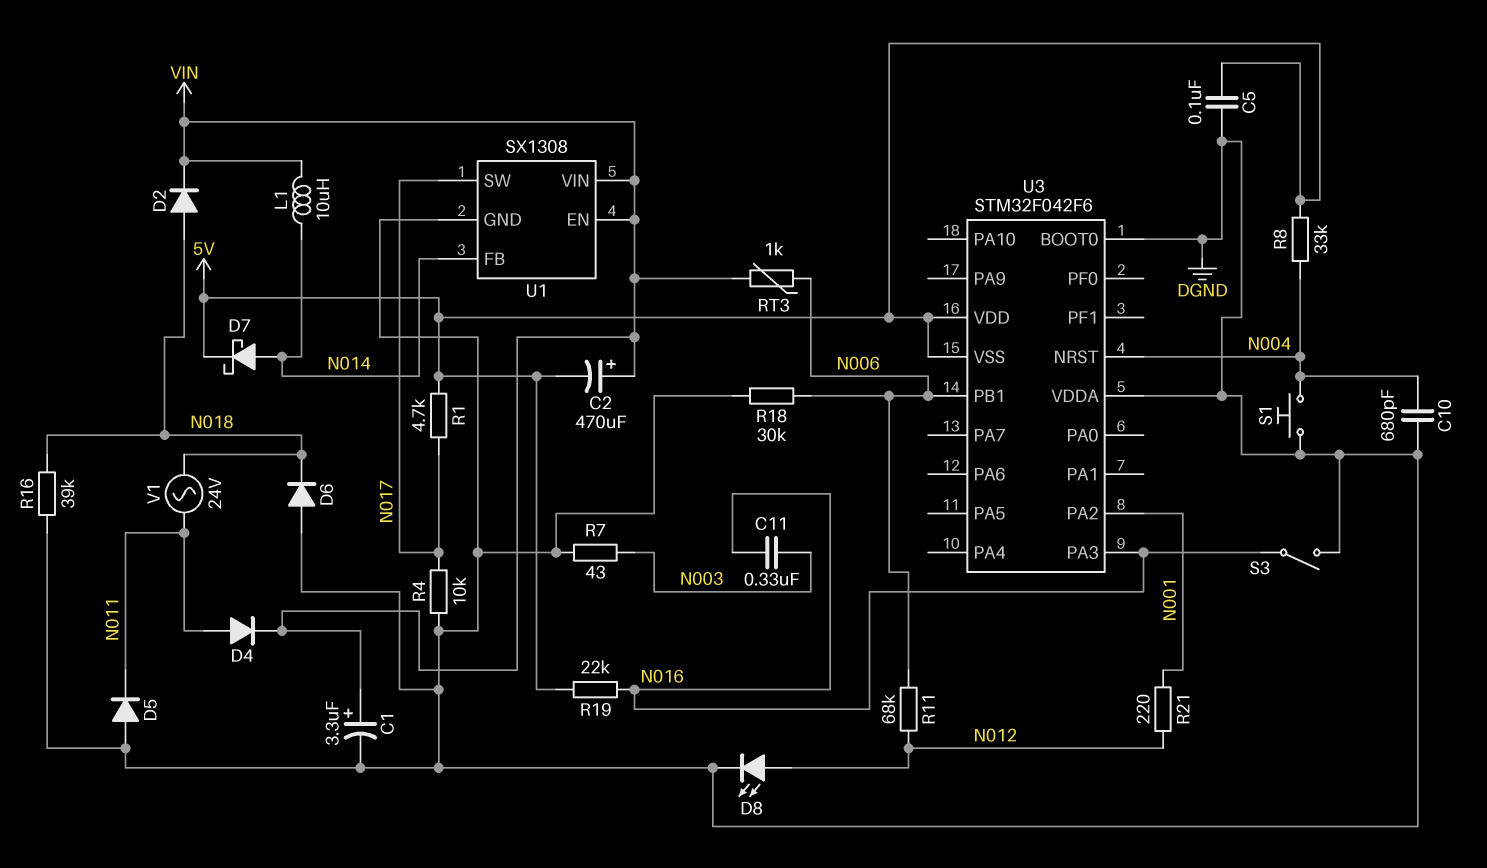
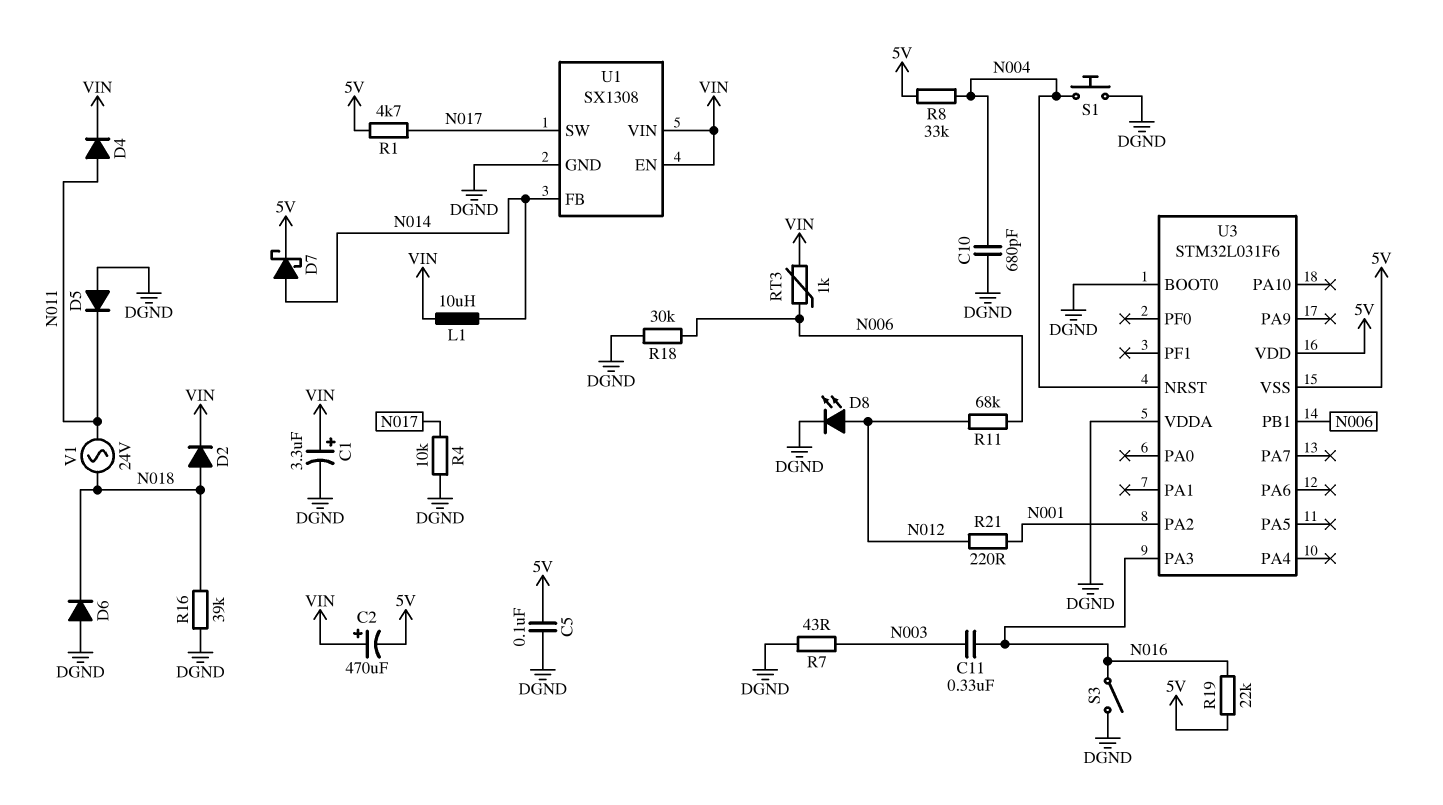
U3: STM32F042F6 -> STM32L031F6

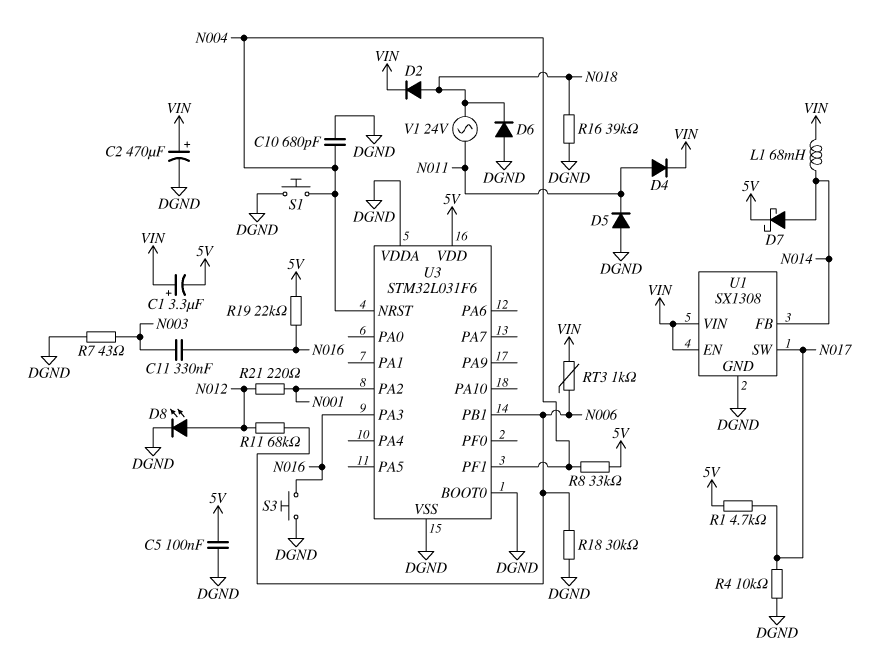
C1: 3.3uF (plus VIN, minus DGND) -> 3.3uF (plus VIN, minus 5V)
C2: 470uF (plus VIN, minus 5V) -> 470uF (plus VIN, minus DGND)
L1: 10uH (N014, VIN) -> 68mH (N014, VIN)
S3: switch (DGND, N016) -> button (DGND, N016)
U3 pin PF1: none -> N004
U3 pin VSS: 5V -> DGND

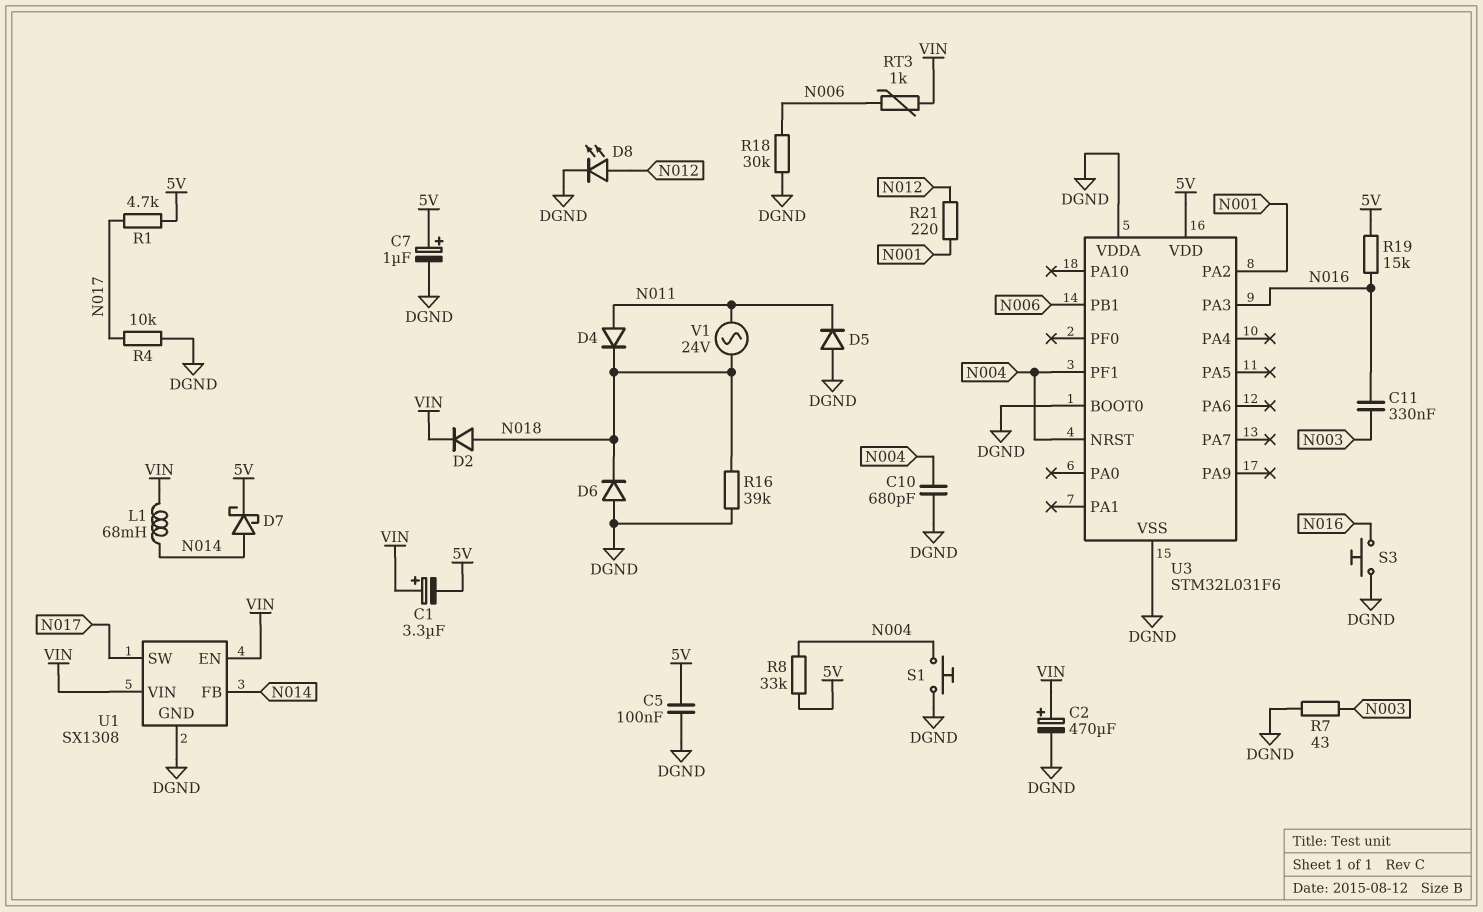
C7: none -> 1uF (plus 5V, minus DGND)
D4: diode (A N011, K VIN) -> diode (A N011, K N018)
R11: 68k (N006, N012) -> none
R19: 22k (5V, N016) -> 15k (5V, N016)

